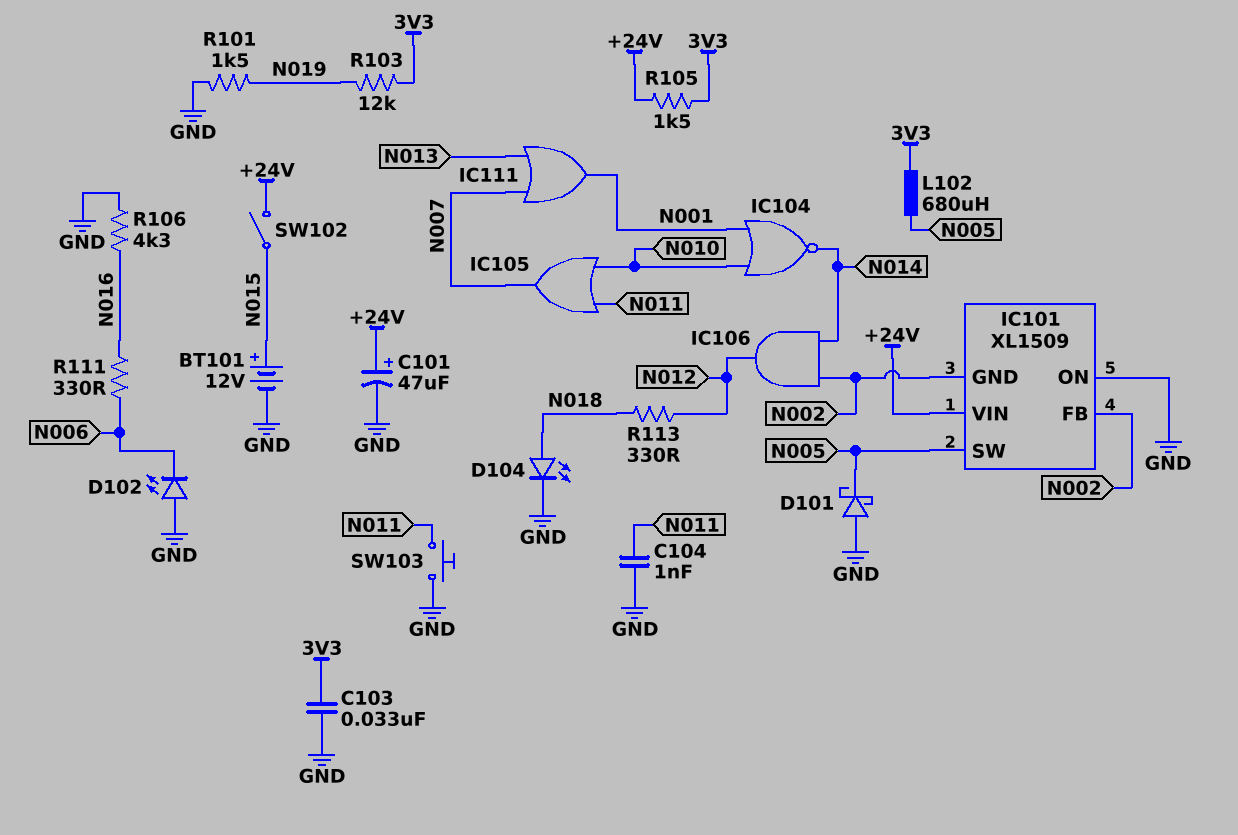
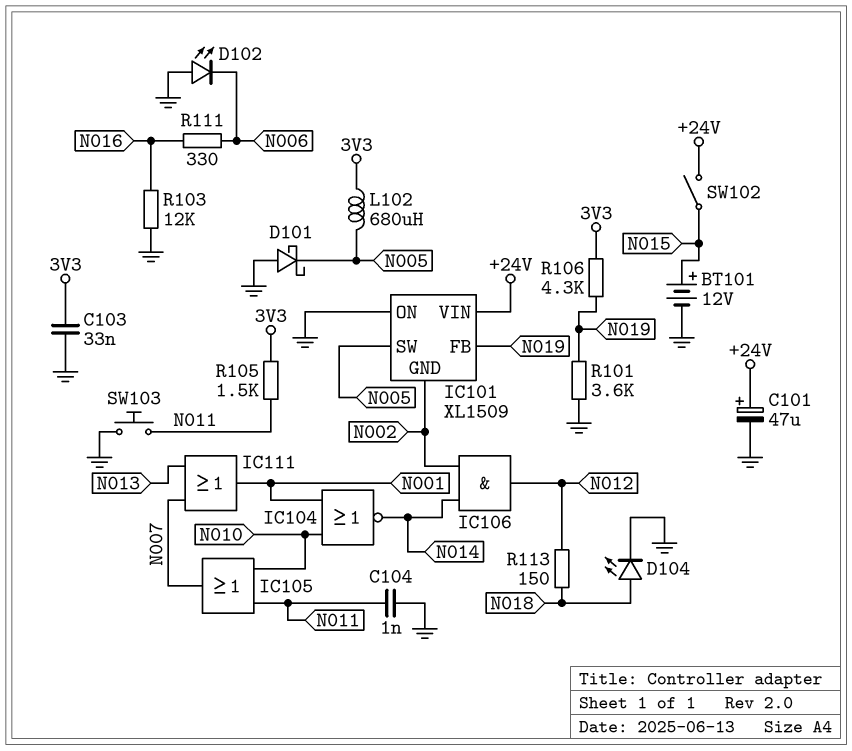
IC101 pin FB: N002 -> N019
R101: 1.5k (GND, N019) -> 3.6k (GND, N019)
R103: 12k (3V3, N019) -> 12k (GND, N016)
R105: 1.5k (+24V, 3V3) -> 1.5k (3V3, N011)
R106: 4.3k (GND, N016) -> 4.3k (3V3, N019)
R113: 330 (N012, N018) -> 150 (N012, N018)

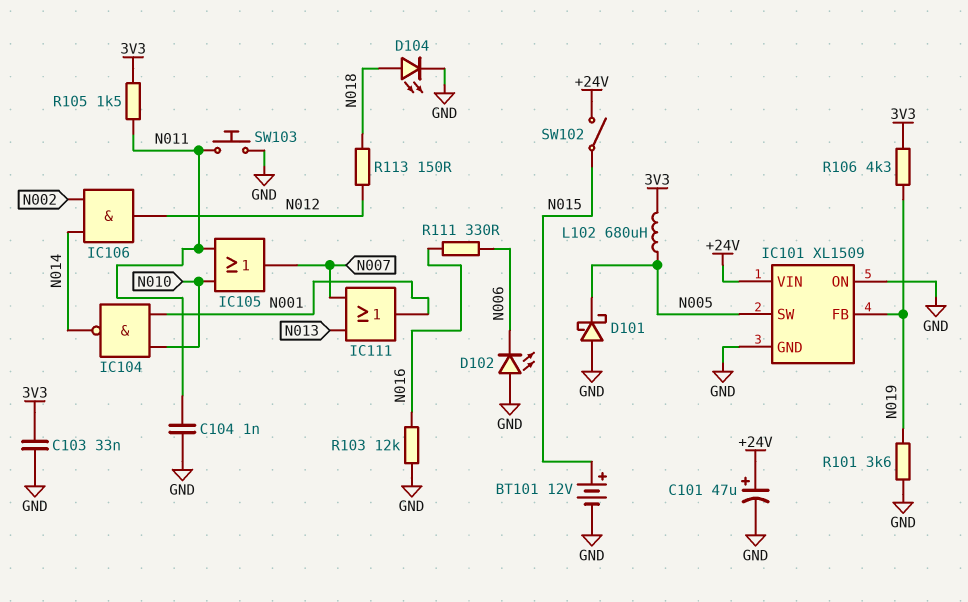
IC101 pin GND: N002 -> GND
IC104: NOR (in N001, in N010, out N014) -> NAND (in N001, in N010, out N014)

